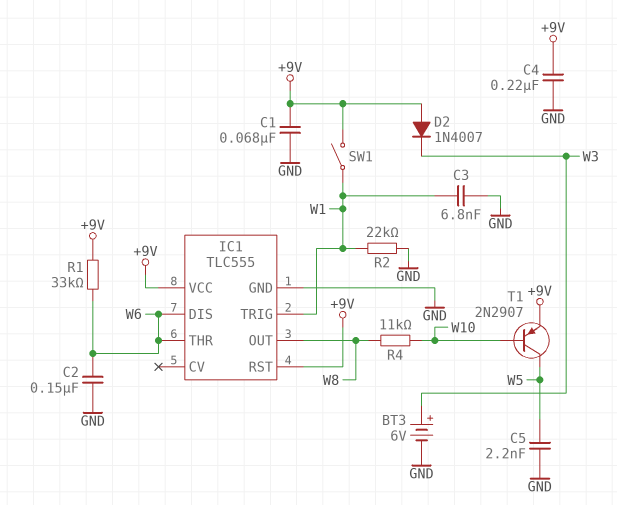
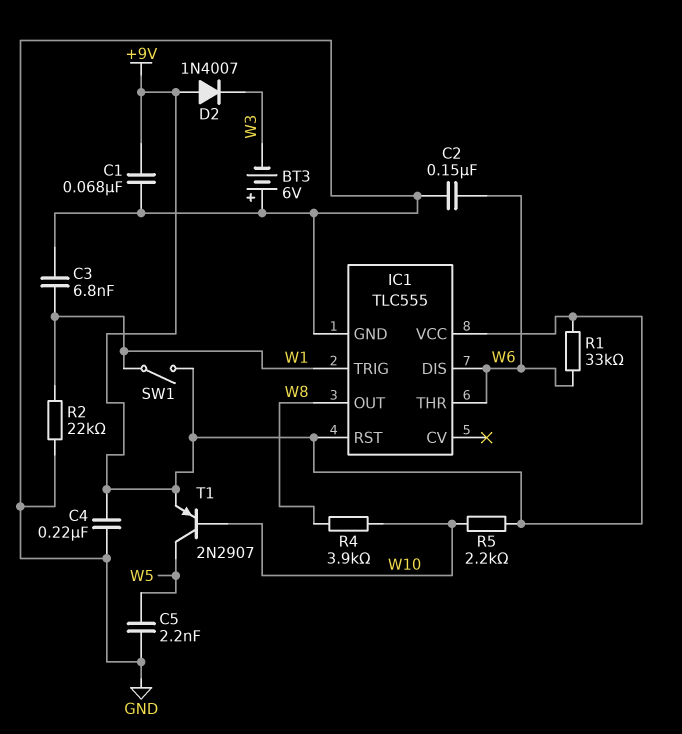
BT3: 6V (plus W3, minus GND) -> 6V (plus GND, minus W3)
R4: 11k (W8, W10) -> 3.9k (W8, W10)
R5: none -> 2.2k (+9V, W10)

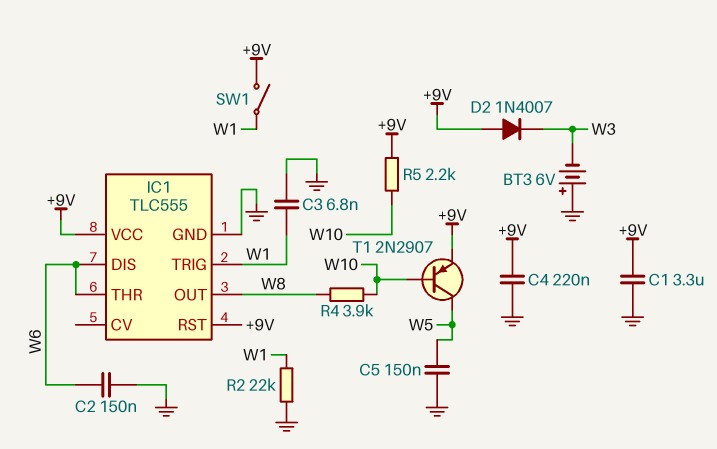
C1: 68nF (+9V, GND) -> 3.3uF (+9V, GND)
C5: 2.2nF (GND, W5) -> 150nF (GND, W5)
R1: 33k (+9V, W6) -> none

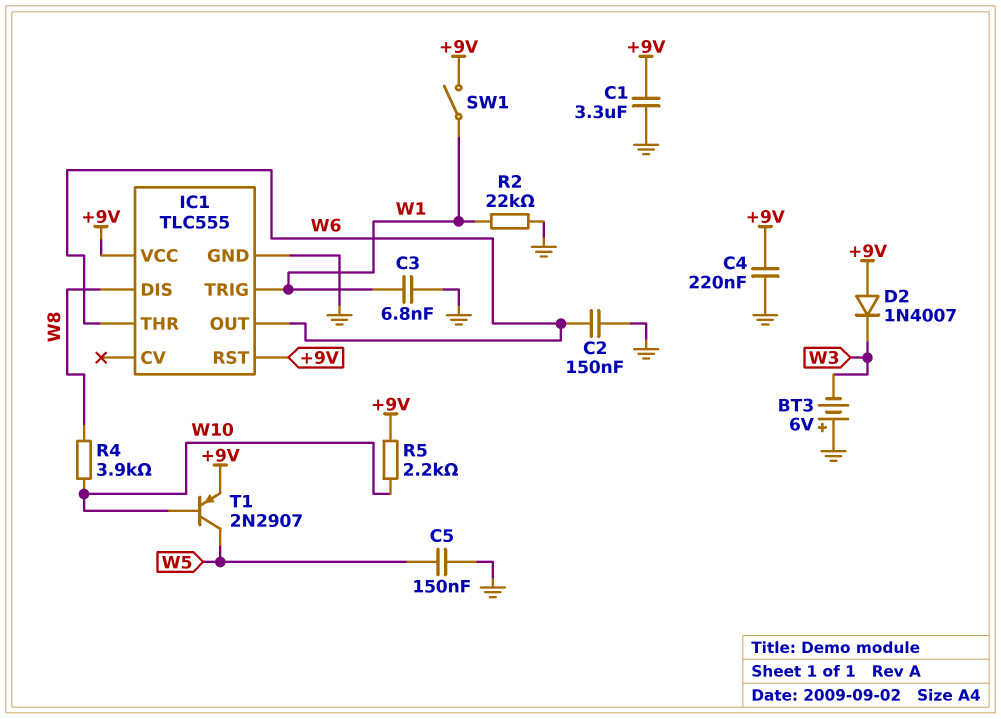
IC1 pin DIS: W6 -> W8
IC1 pin OUT: W8 -> W6

